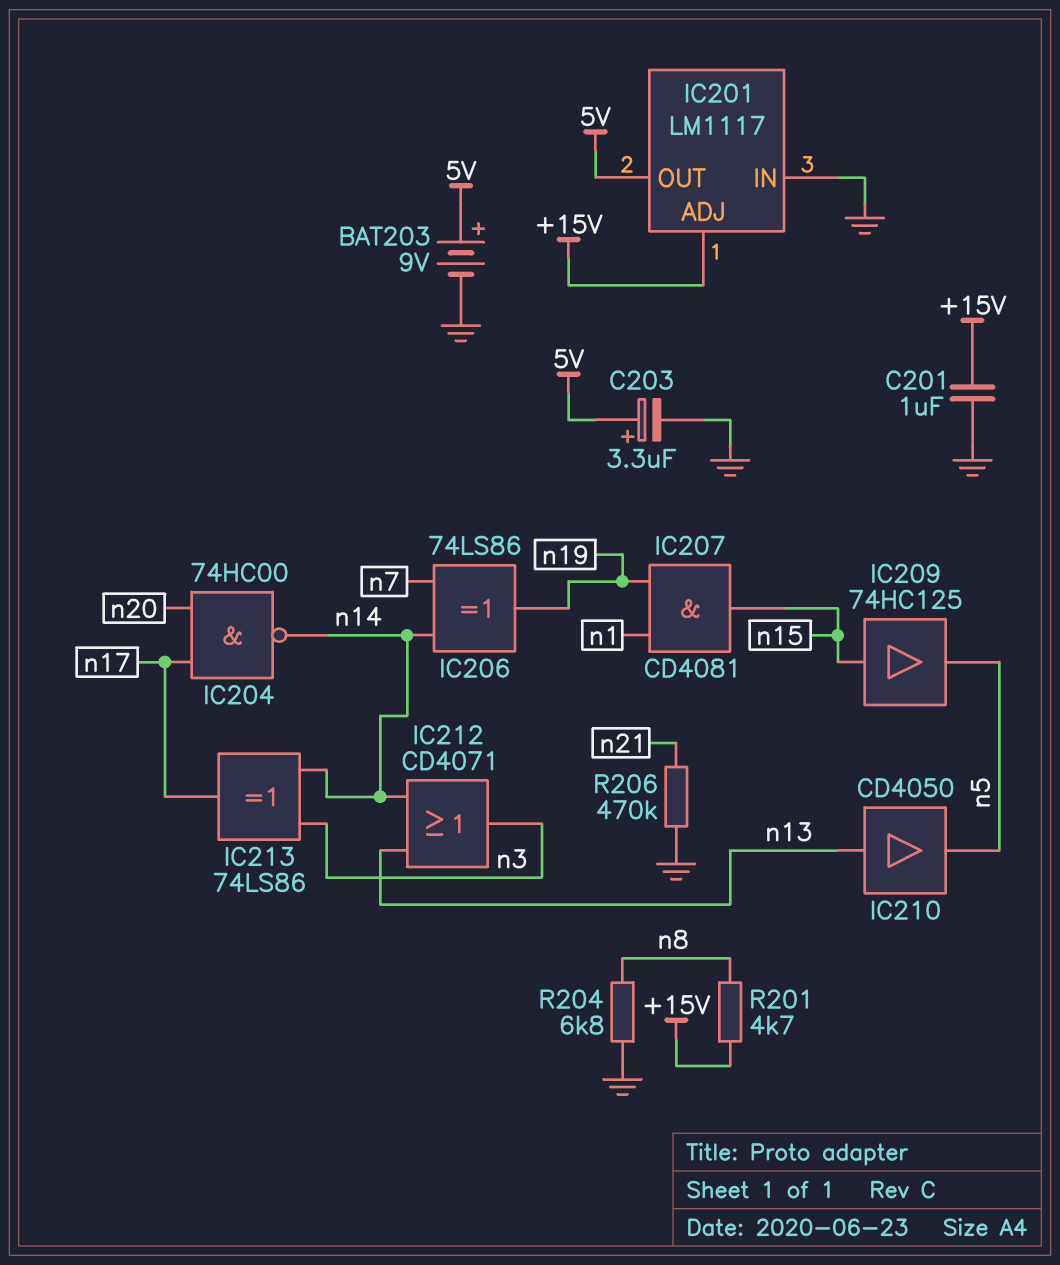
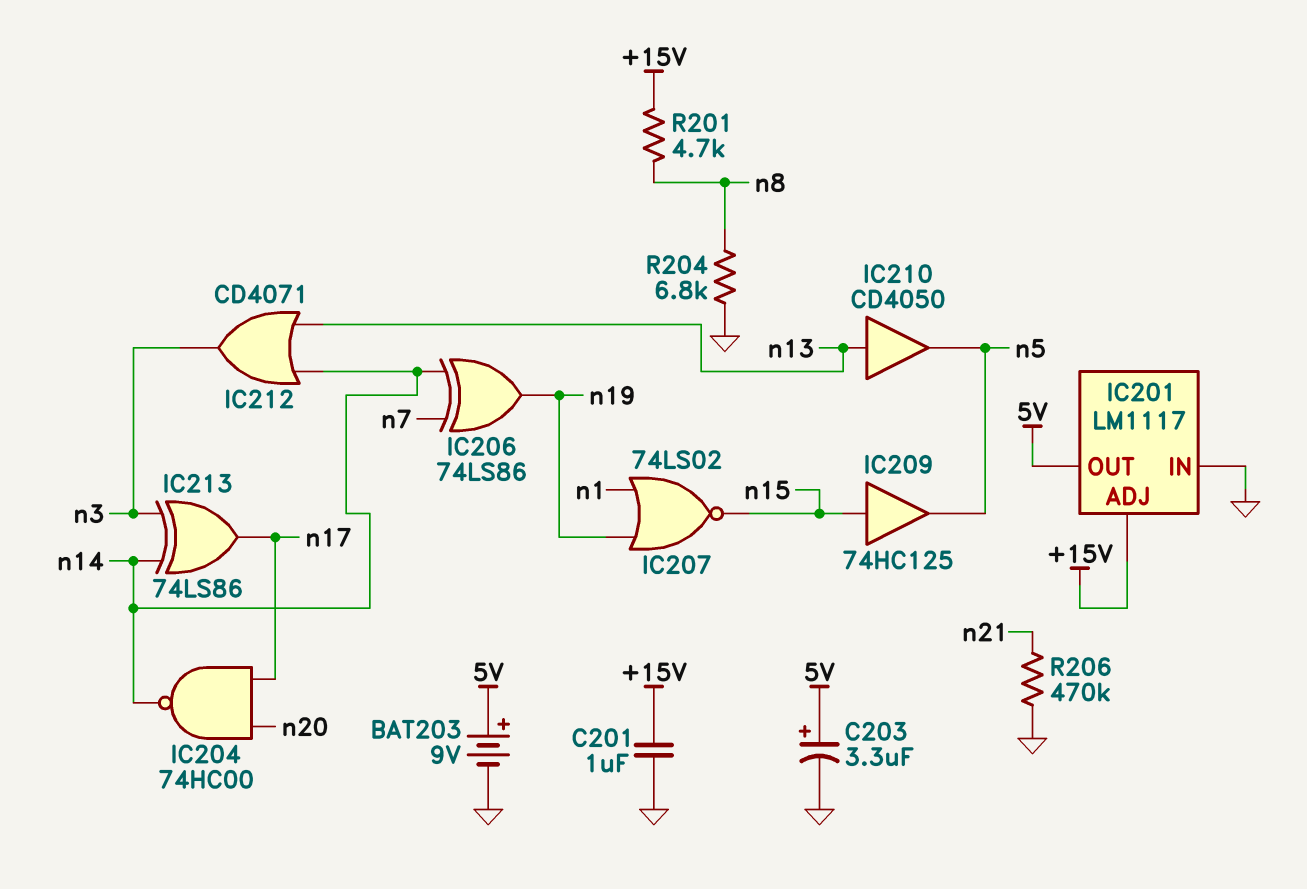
IC207: AND CD4081 (in n1, in n19, out n15) -> NOR 74LS02 (in n1, in n19, out n15)

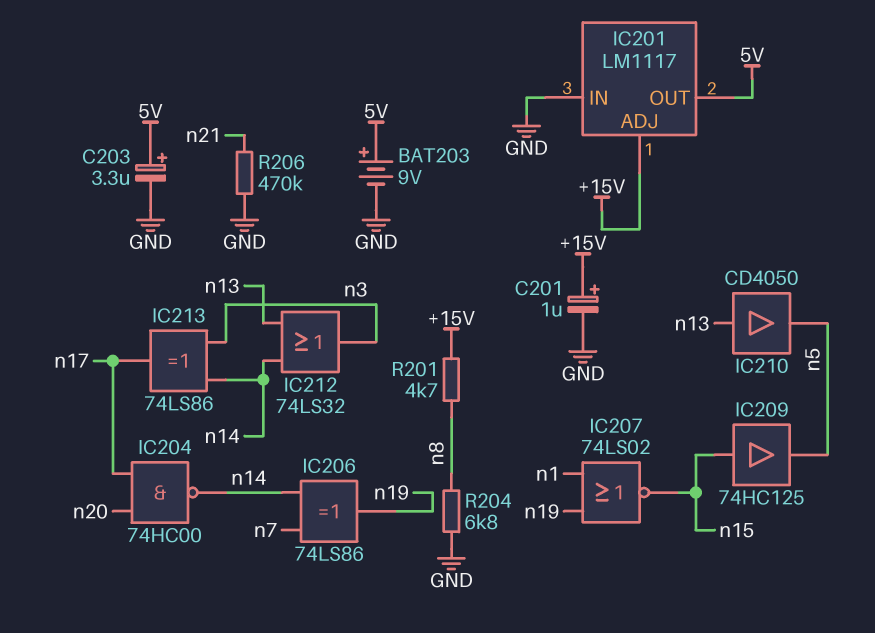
C201: 1uF (+15V, GND) -> 1uF (plus +15V, minus GND)
IC212: OR CD4071 (in n13, in n14, out n3) -> OR 74LS32 (in n13, in n14, out n3)

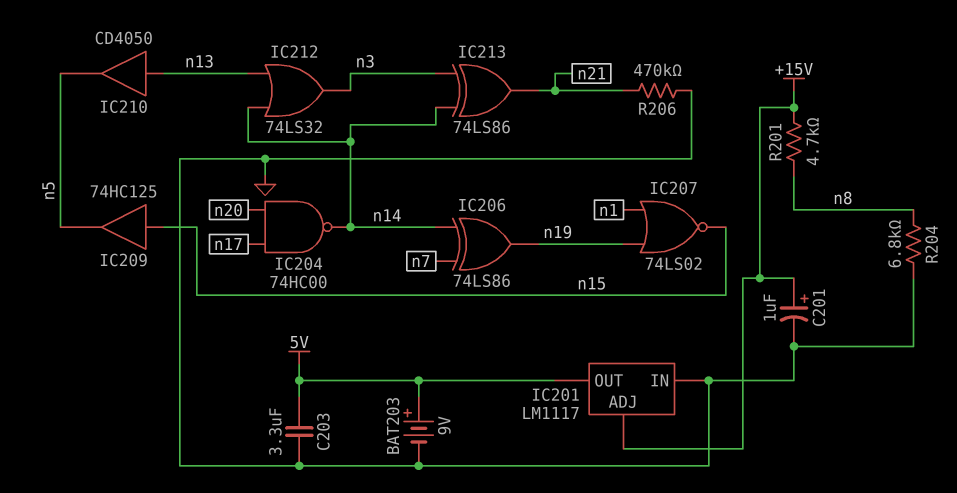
C203: 3.3uF (plus 5V, minus GND) -> 3.3uF (5V, GND)
IC213: XOR 74LS86 (in n3, in n14, out n17) -> XOR 74LS86 (in n3, in n14, out n21)

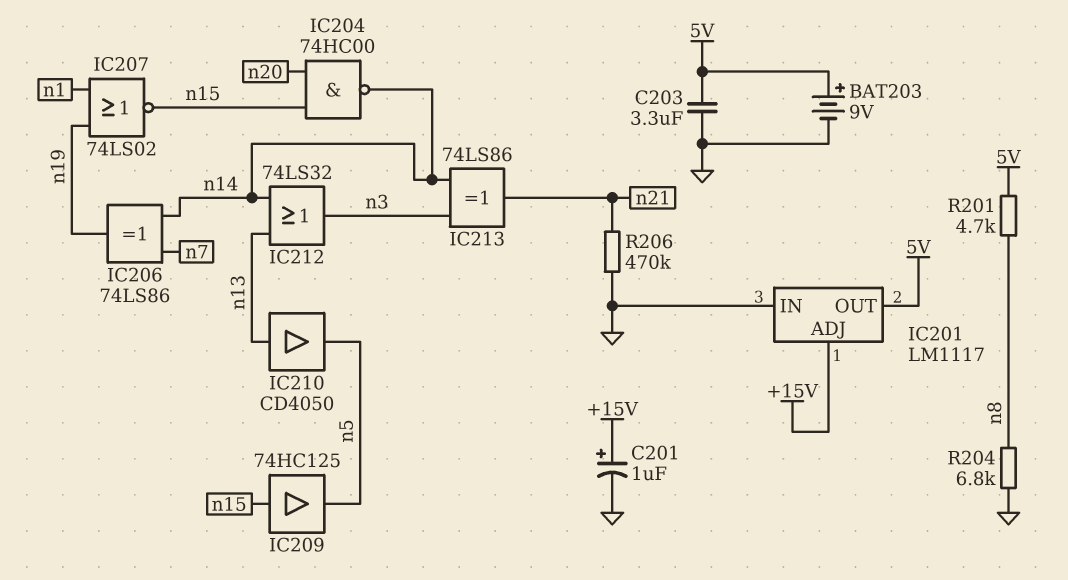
IC204: NAND 74HC00 (in n17, in n20, out n14) -> NAND 74HC00 (in n15, in n20, out n14)
R201: 4.7k (+15V, n8) -> 4.7k (5V, n8)

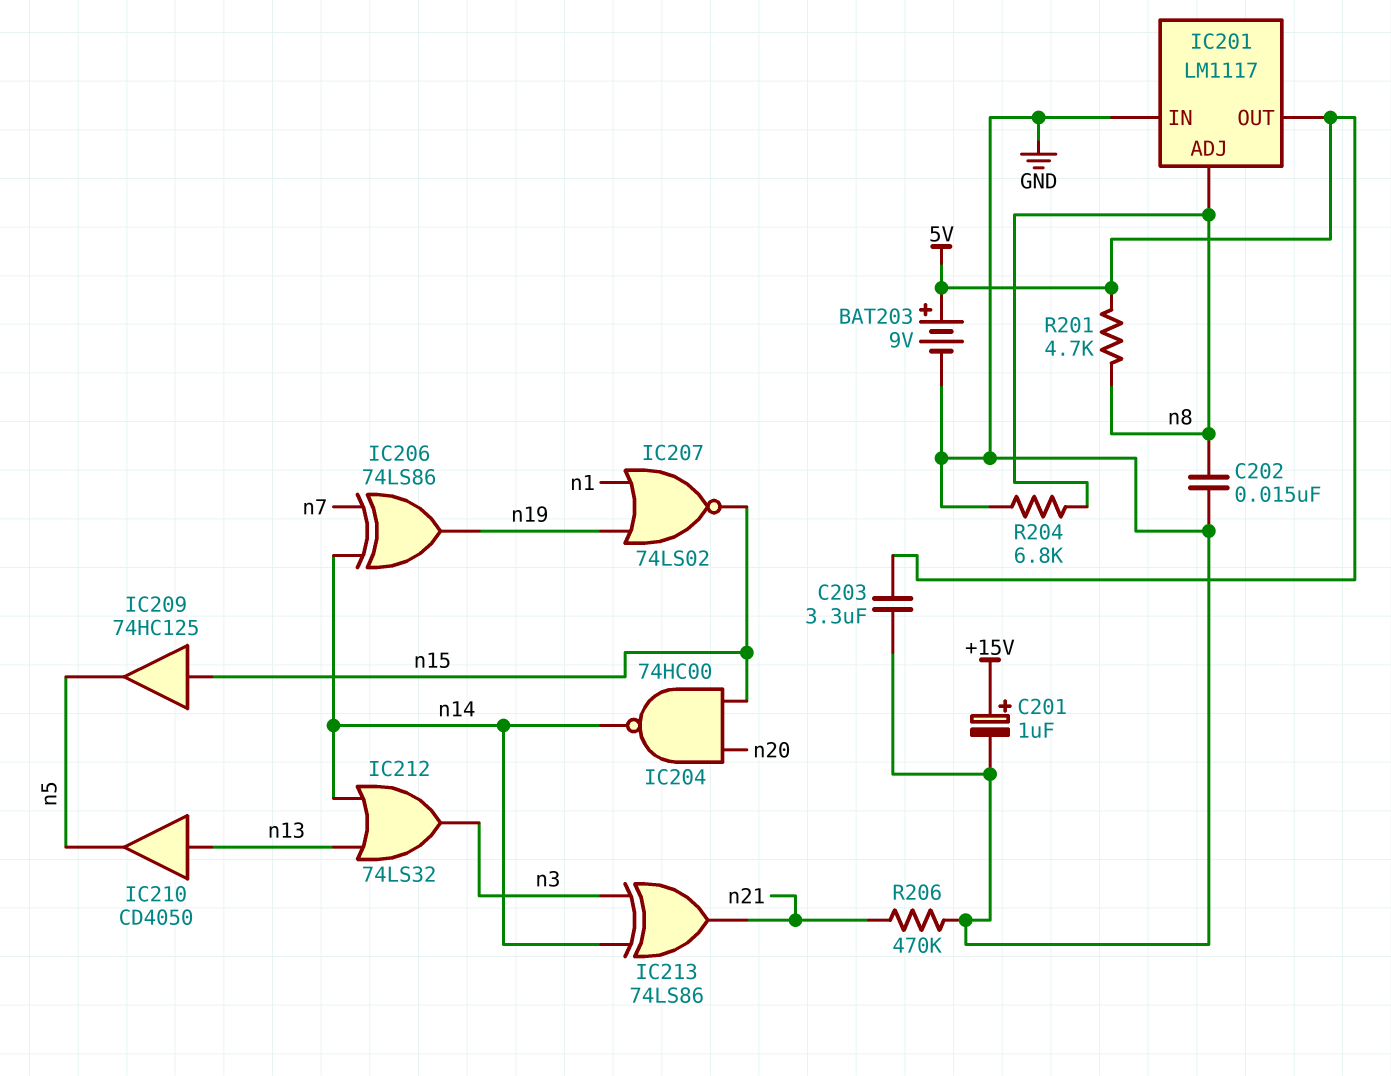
C202: none -> 15nF (GND, n8)
IC201 pin ADJ: +15V -> n8

